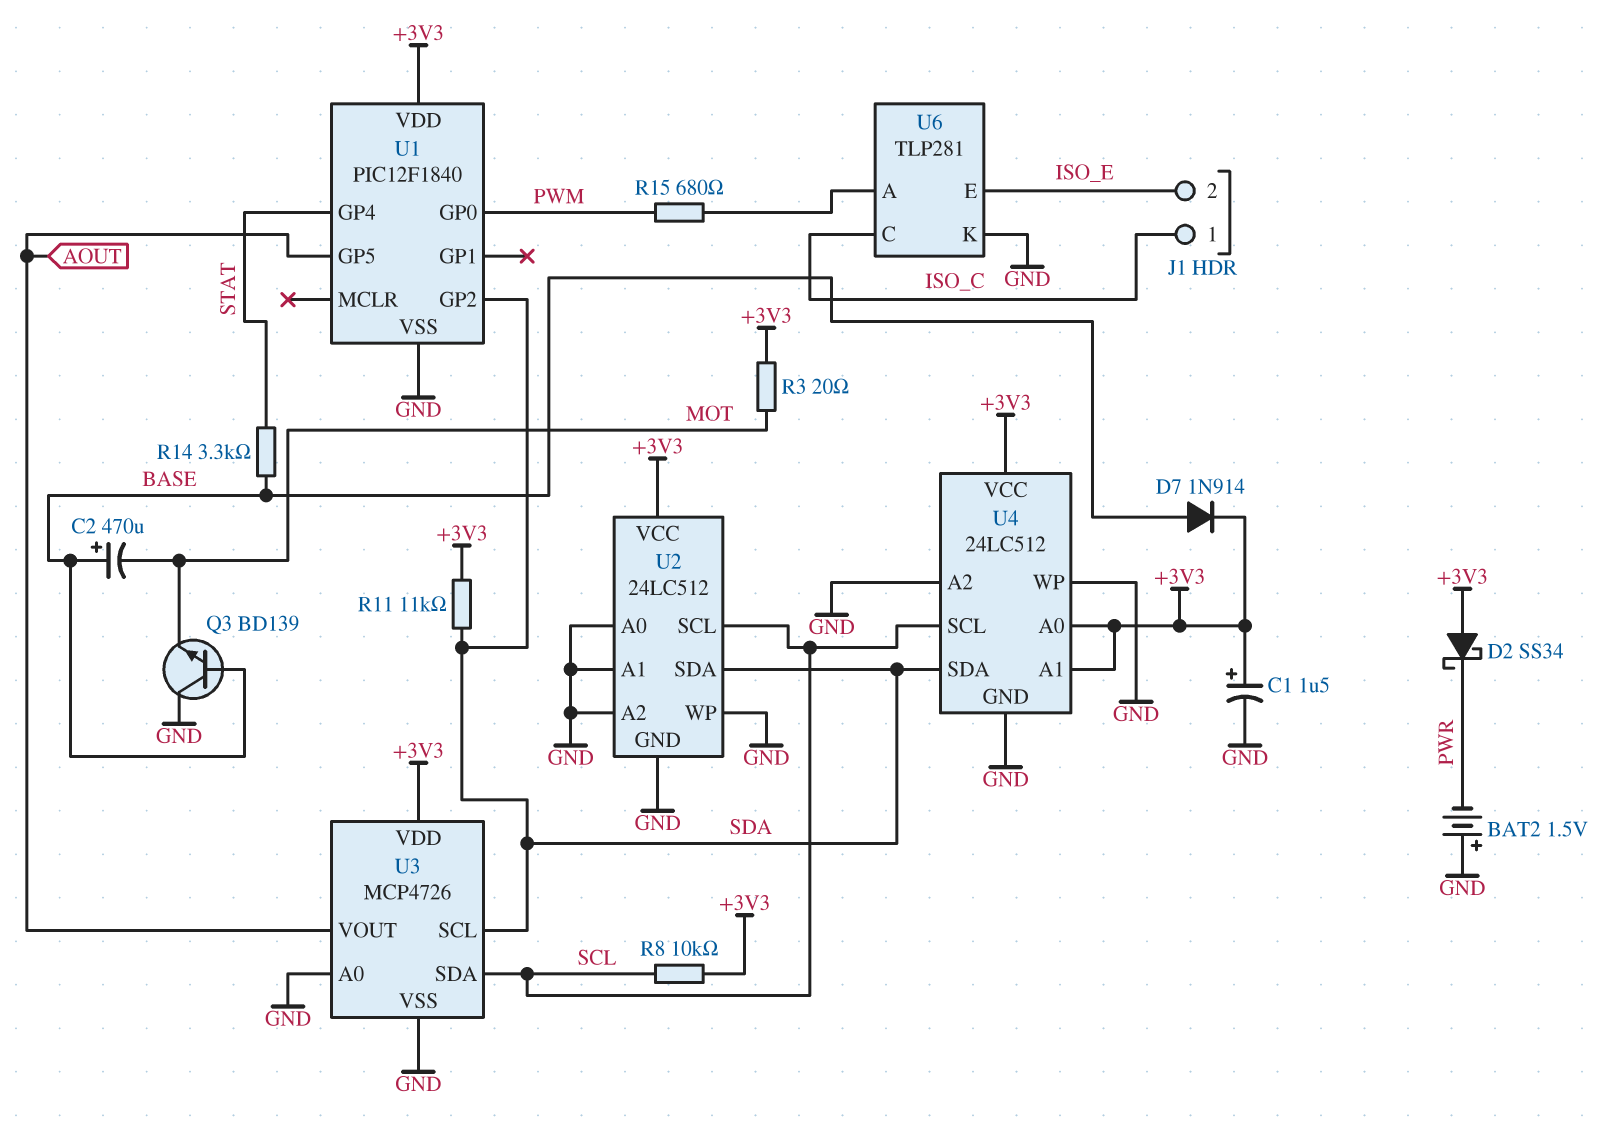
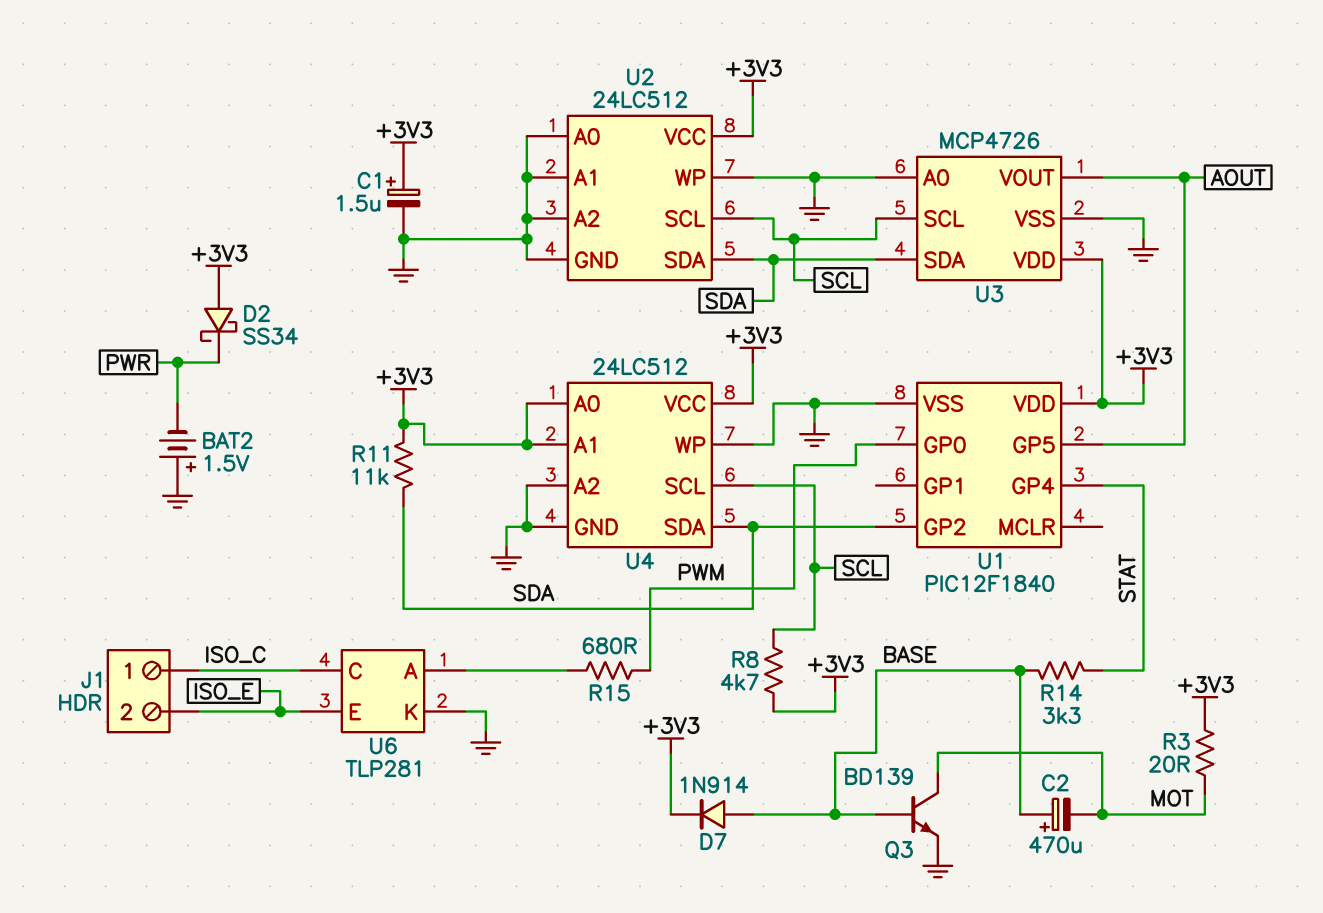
Q3: NPN BD139 (B BASE, C GND, E MOT) -> NPN BD139 (B BASE, C MOT, E GND)
R8: 10k (+3V3, SCL) -> 4.7k (+3V3, SCL)
U3 pin SCL: SDA -> SCL
U3 pin SDA: SCL -> SDA

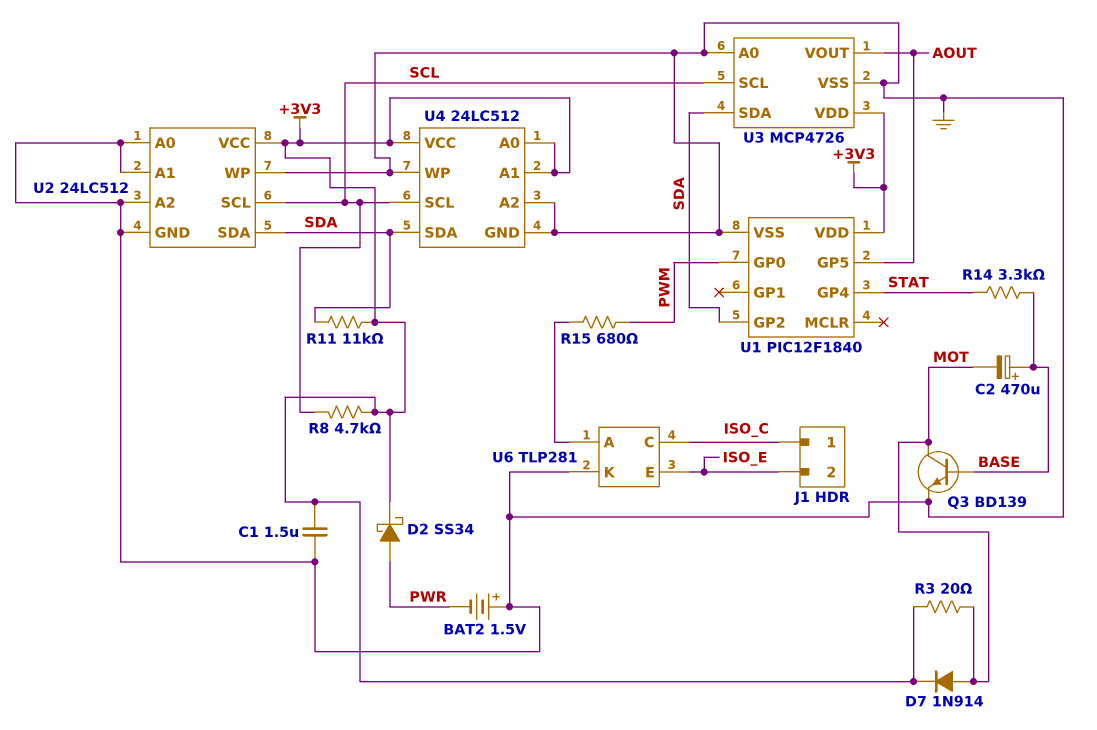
C1: 1.5uF (plus +3V3, minus GND) -> 1.5uF (+3V3, GND)
D2: schottky SS34 (A +3V3, K PWR) -> schottky SS34 (A PWR, K +3V3)
D7: diode 1N914 (A BASE, K +3V3) -> diode 1N914 (A MOT, K +3V3)

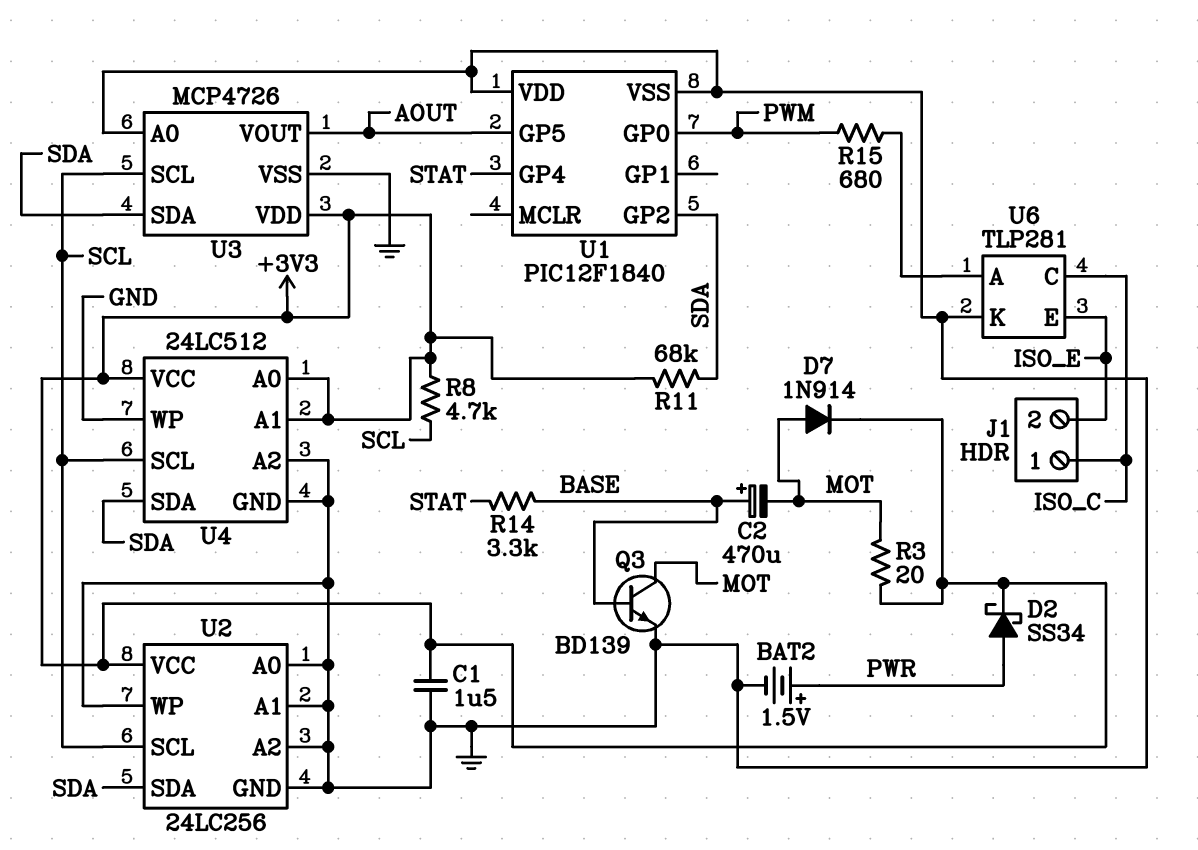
BAT2: 1.5V (plus GND, minus PWR) -> 1.5V (plus PWR, minus GND)
R11: 11k (+3V3, SDA) -> 68k (+3V3, SDA)
U1 pin VDD: +3V3 -> GND
U2: 24LC512 -> 24LC256

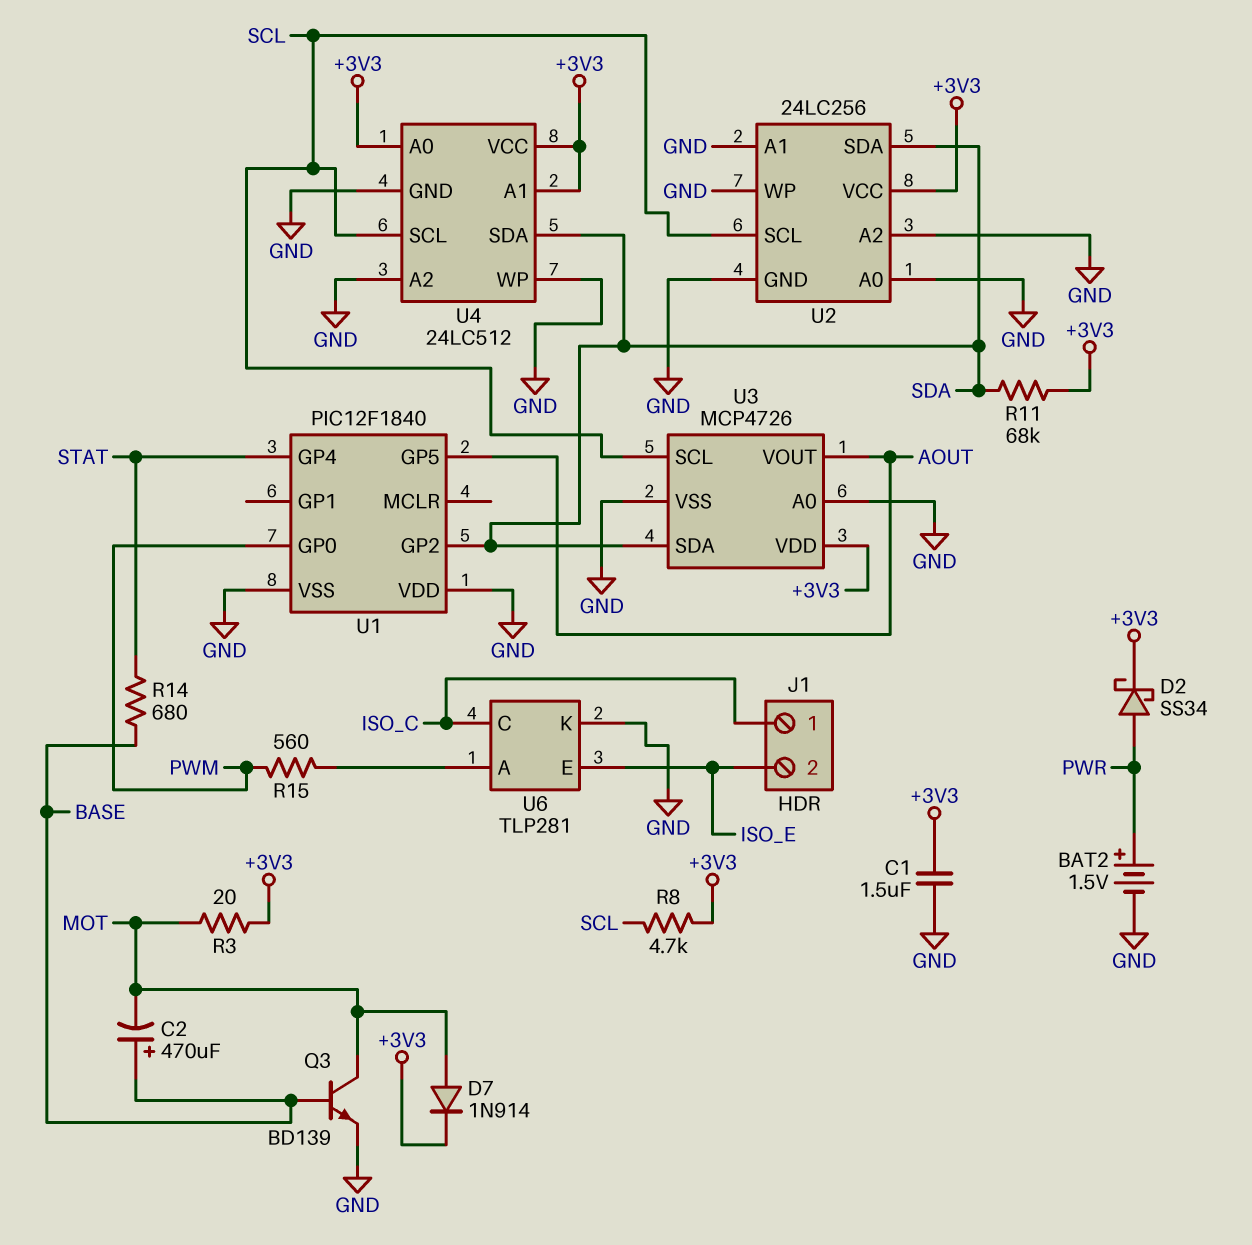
R14: 3.3k (BASE, STAT) -> 680 (BASE, STAT)
R15: 680 (PWM, U6/A) -> 560 (PWM, U6/A)

